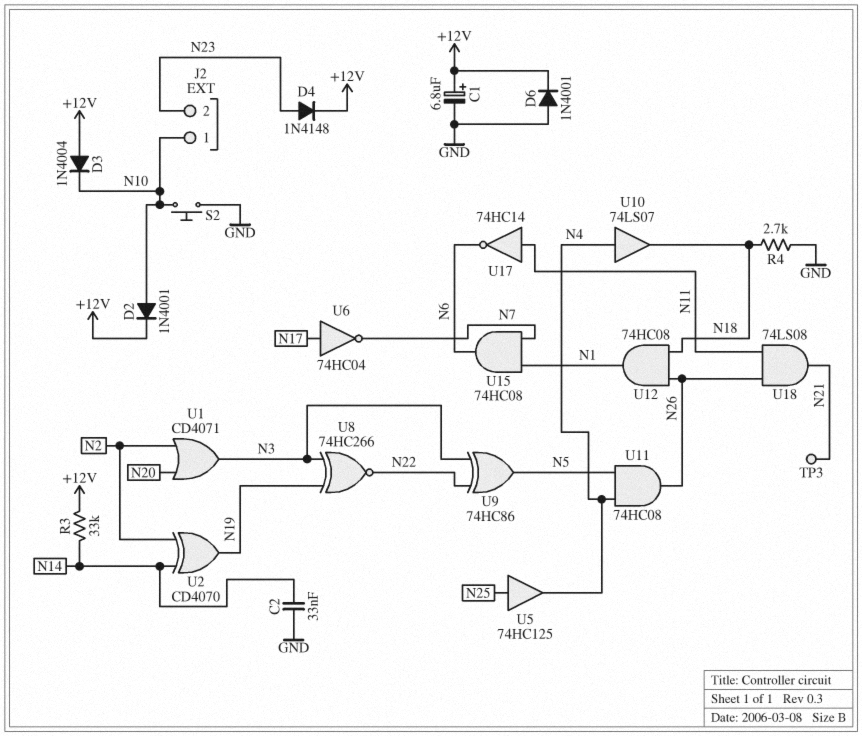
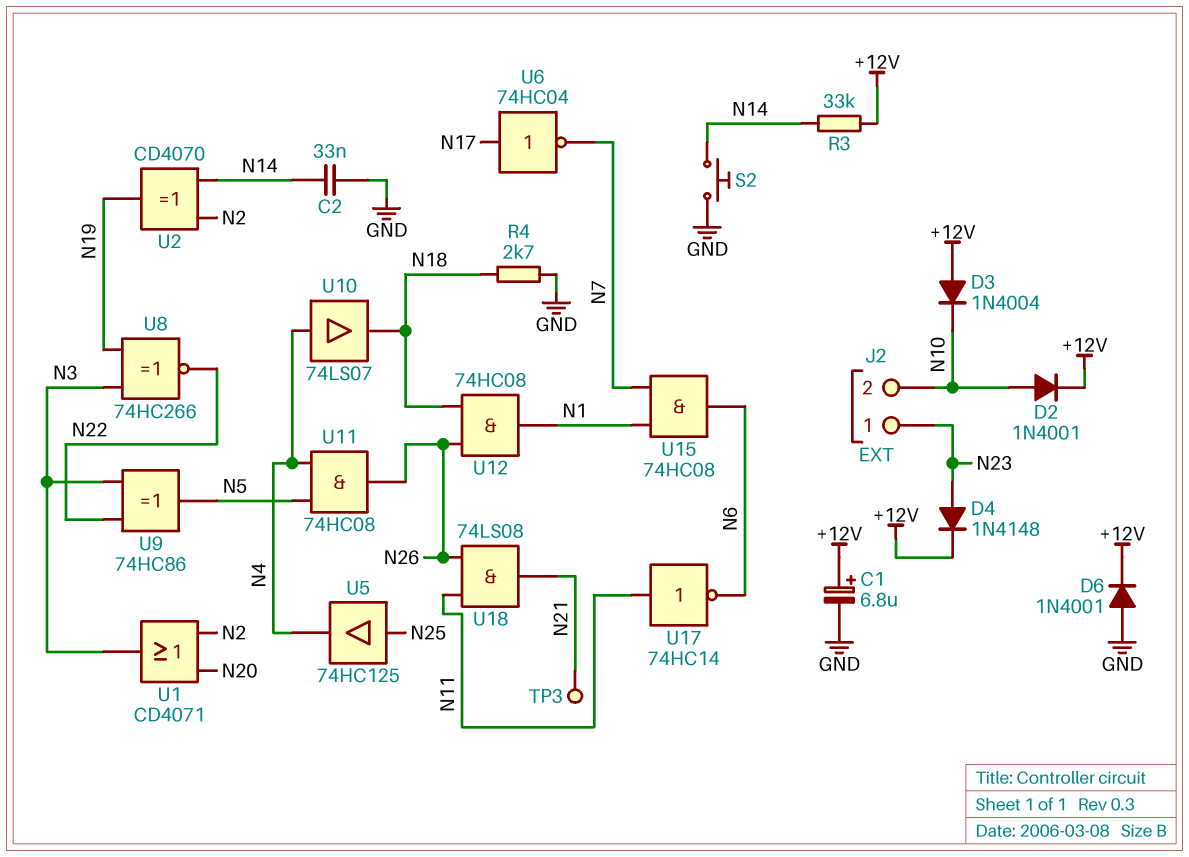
J2 pin 1: N10 -> N23
J2 pin 2: N23 -> N10
S2: button (GND, N10) -> button (GND, N14)

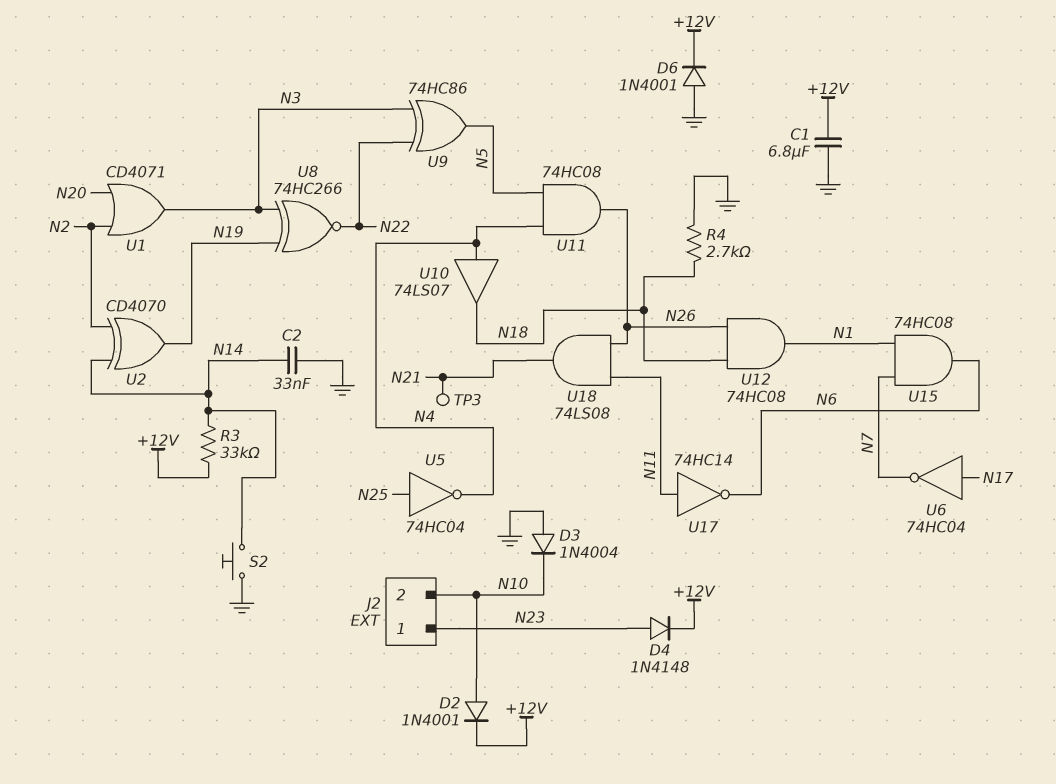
C1: 6.8uF (plus +12V, minus GND) -> 6.8uF (+12V, GND)
D3: diode 1N4004 (A +12V, K N10) -> diode 1N4004 (A GND, K N10)
U5: buffer 74HC125 (in N25, out N4) -> NOT 74HC04 (in N25, out N4)

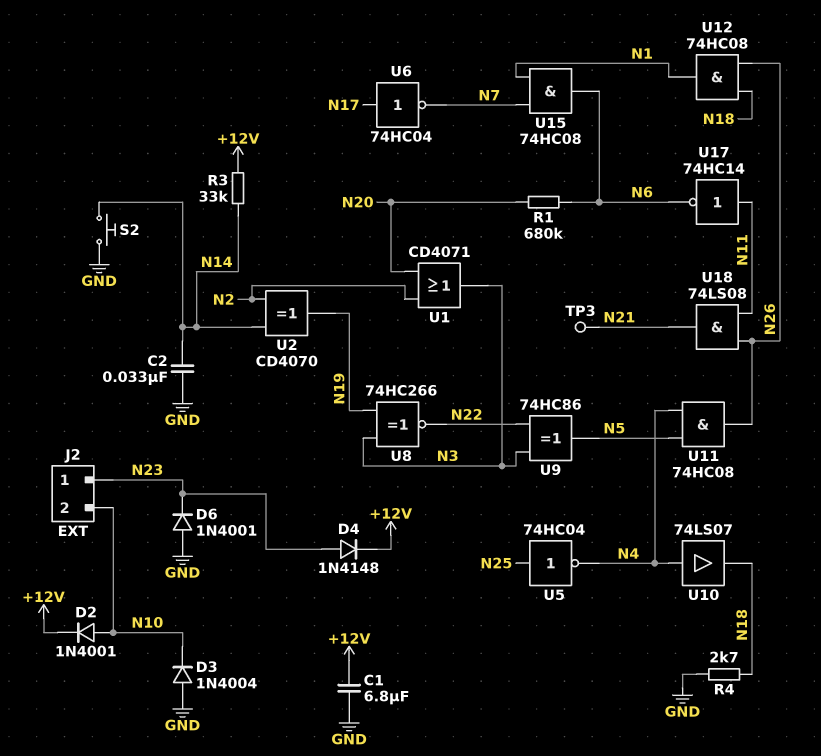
D6: diode 1N4001 (A GND, K +12V) -> diode 1N4001 (A GND, K N23)
R1: none -> 680k (N6, N20)

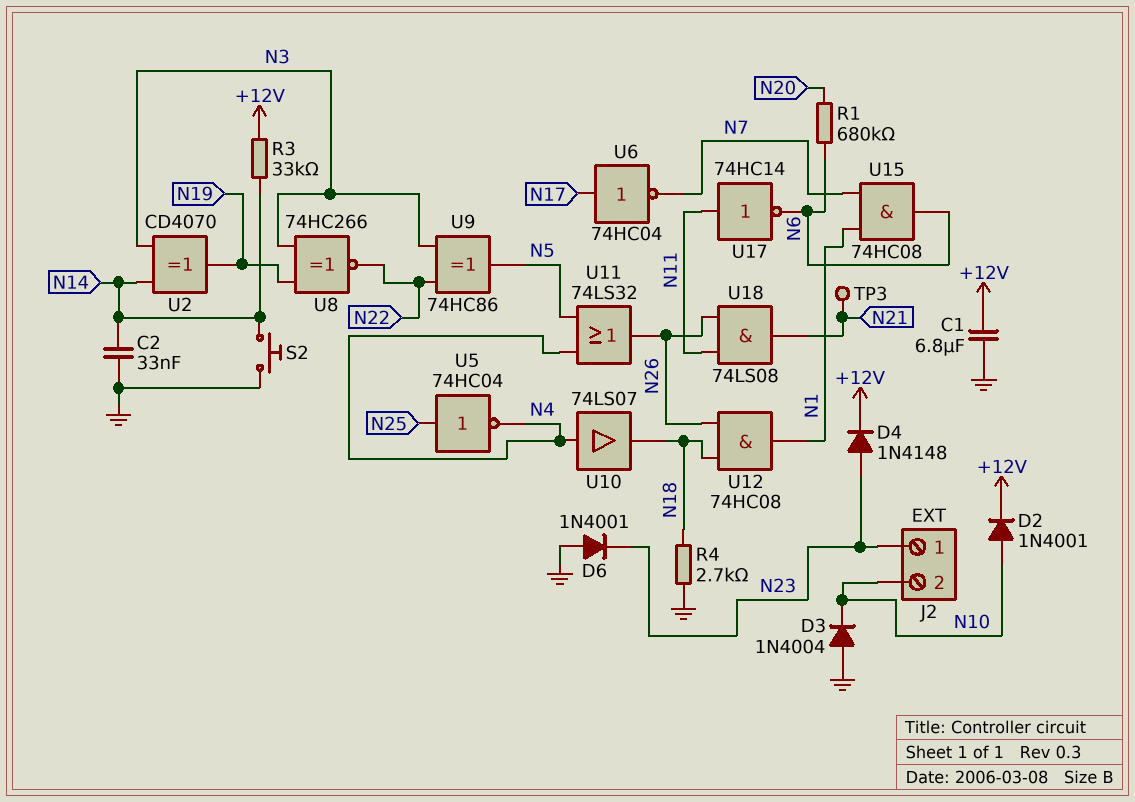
U1: OR CD4071 (in N2, in N20, out N3) -> none
U2: XOR CD4070 (in N2, in N14, out N19) -> XOR CD4070 (in N3, in N14, out N19)
U11: AND 74HC08 (in N4, in N5, out N26) -> OR 74LS32 (in N4, in N5, out N26)

